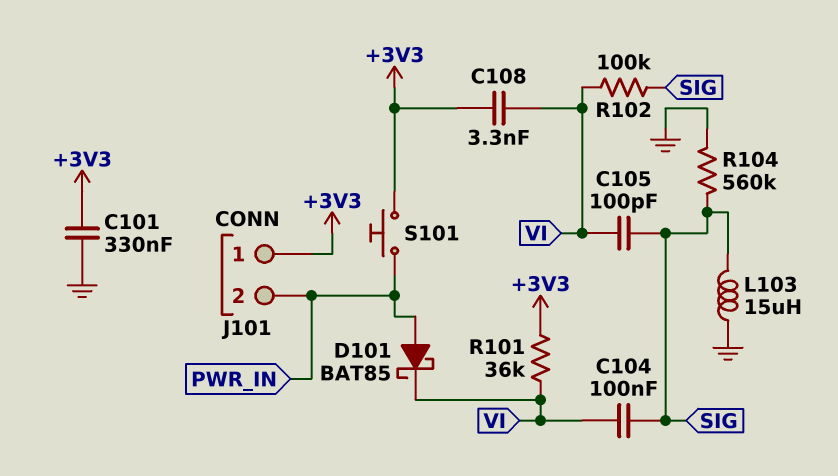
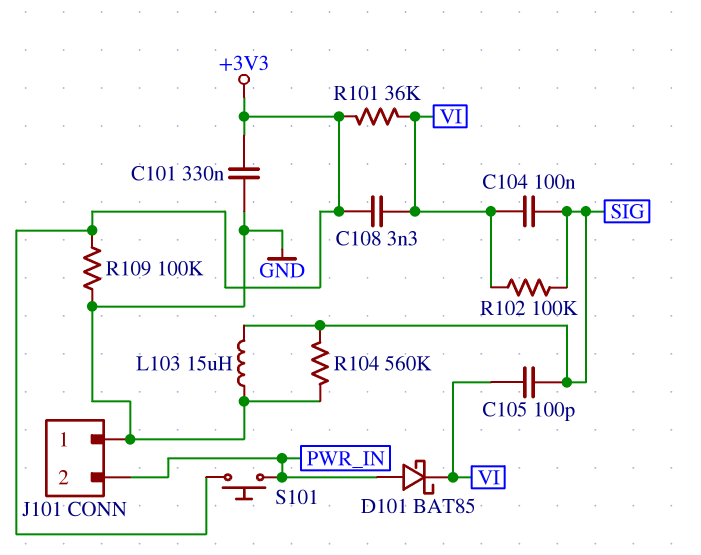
J101 pin 1: +3V3 -> GND
R109: none -> 100k (+3V3, GND)

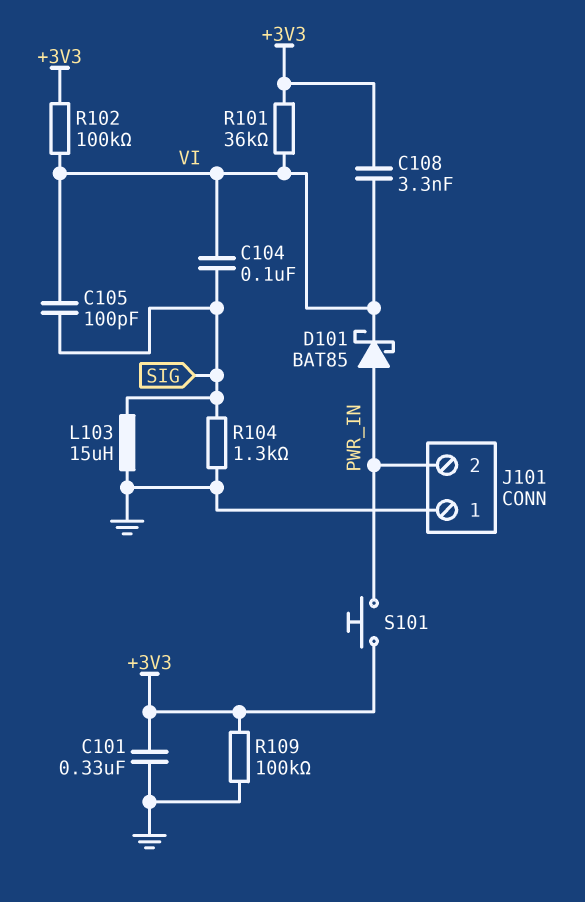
R102: 100k (SIG, VI) -> 100k (+3V3, VI)
R104: 560k (GND, SIG) -> 1.3k (GND, SIG)

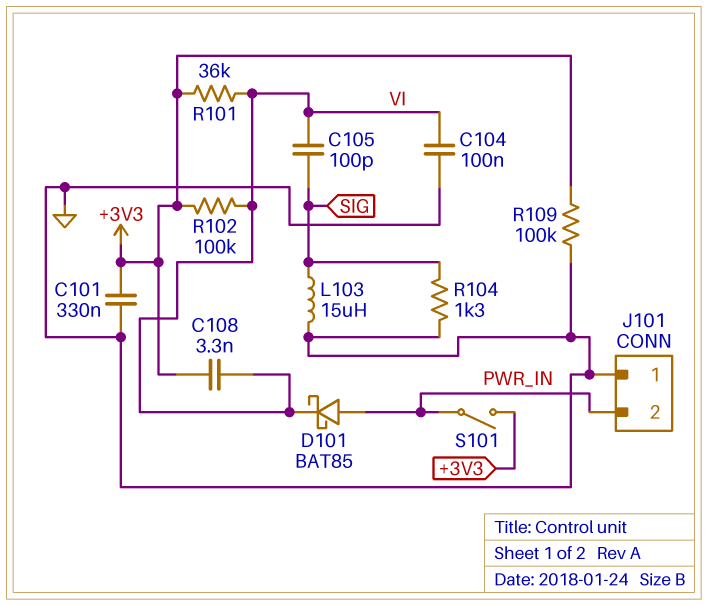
C104: 100nF (SIG, VI) -> 100nF (GND, VI)
S101: button (+3V3, PWR_IN) -> switch (+3V3, PWR_IN)

